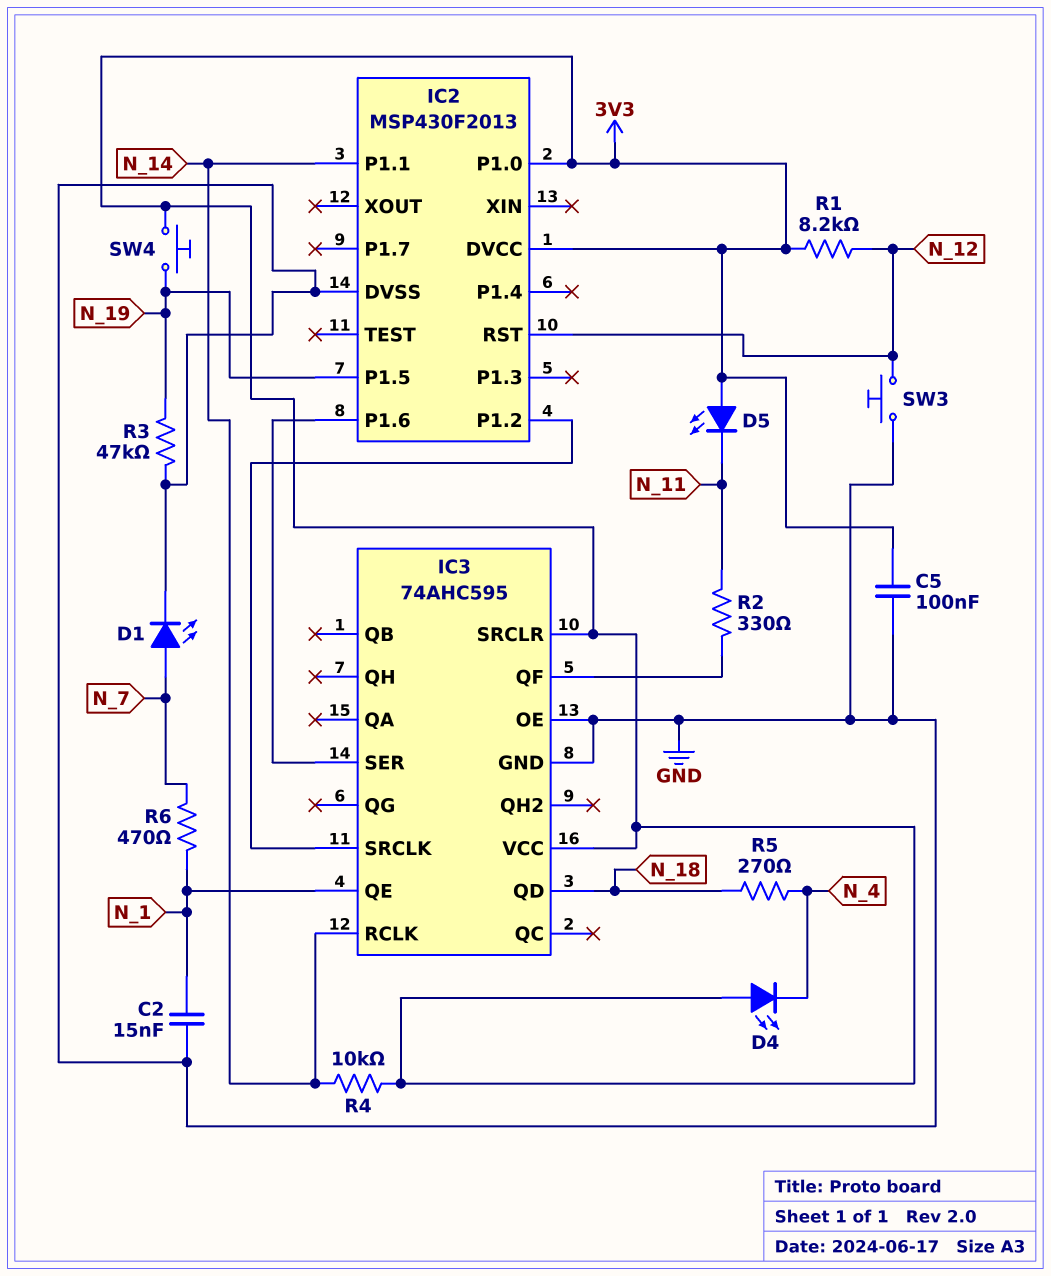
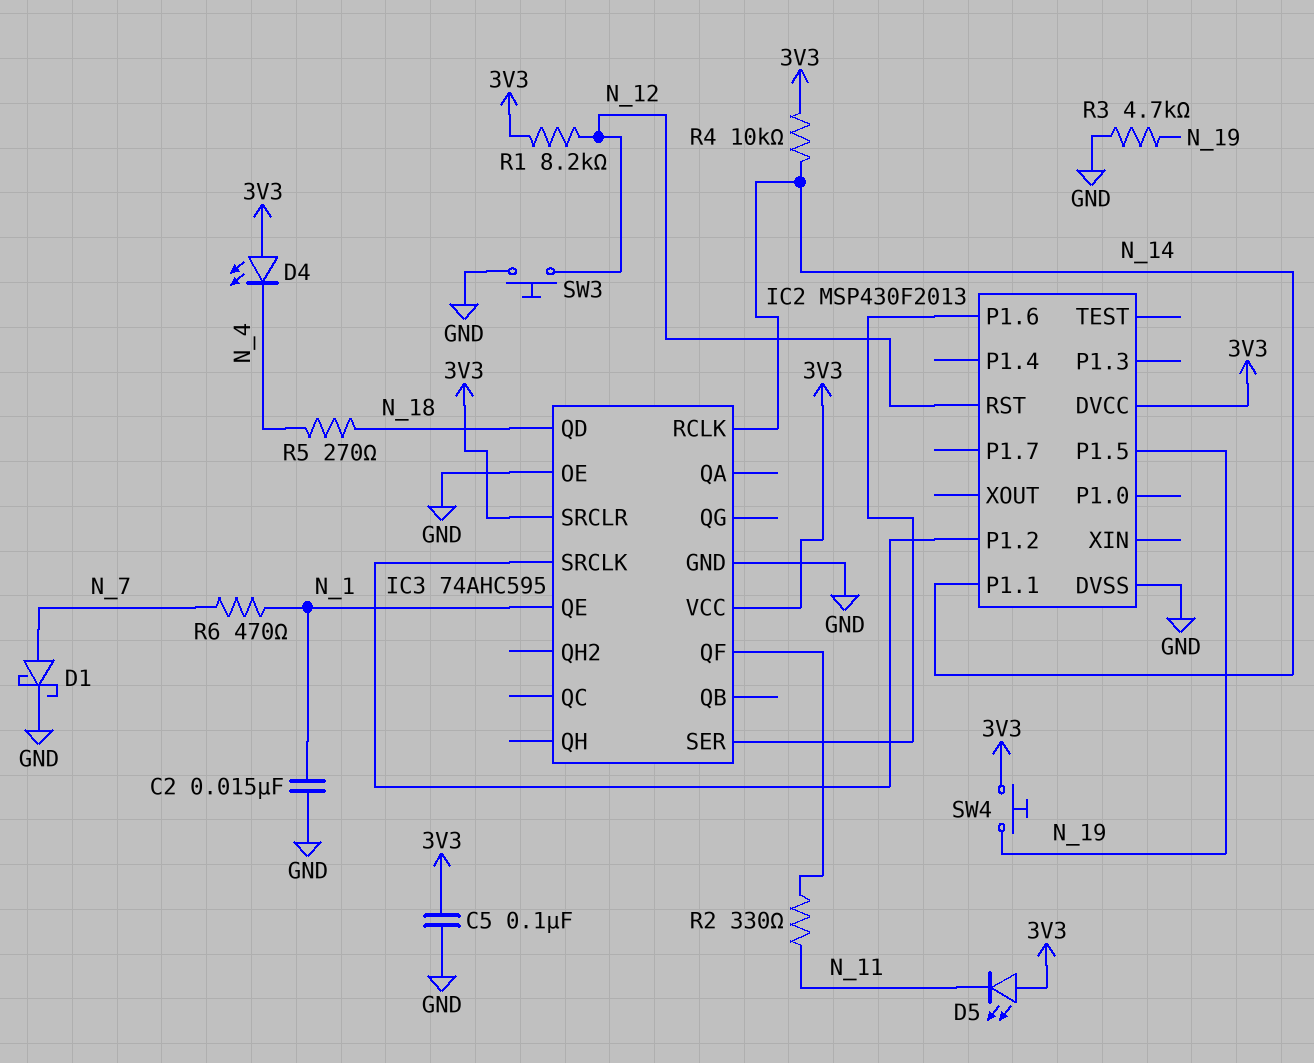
D1: LED (A N_7, K GND) -> schottky (A N_7, K GND)
IC2 pin P1.0: 3V3 -> none
R3: 47k (GND, N_19) -> 4.7k (GND, N_19)

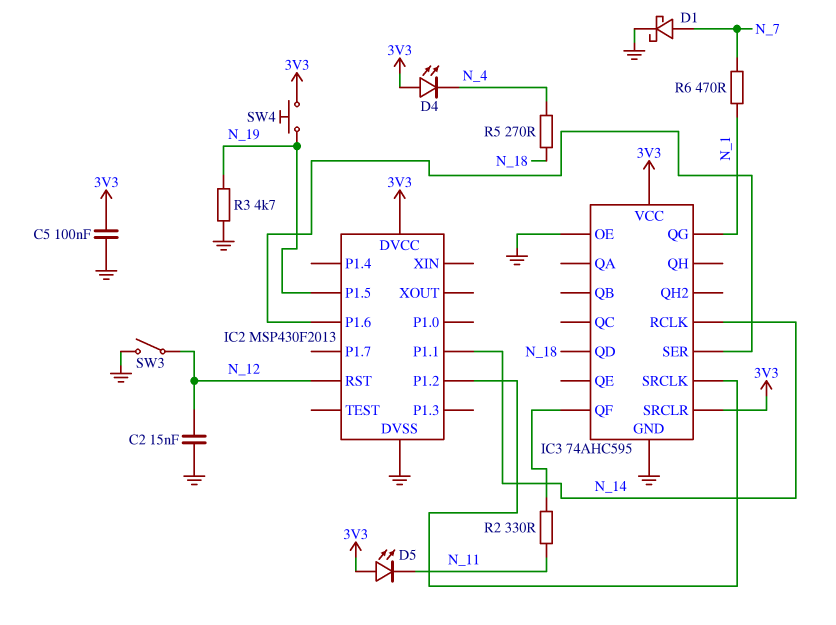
C2: 15nF (GND, N_1) -> 15nF (GND, N_12)
IC3 pin QE: N_1 -> none
IC3 pin QG: none -> N_1
R1: 8.2k (3V3, N_12) -> none
R4: 10k (3V3, N_14) -> none
SW3: button (GND, N_12) -> switch (GND, N_12)

